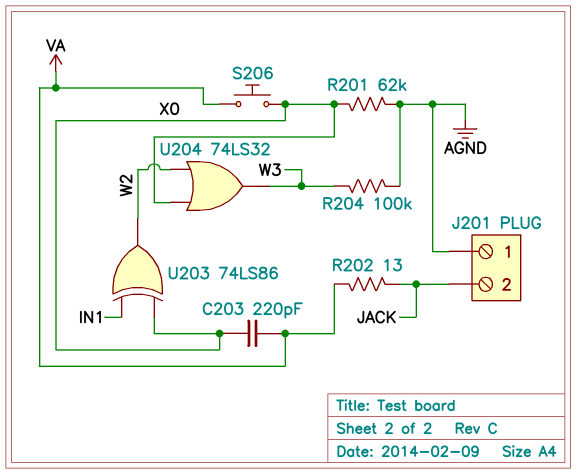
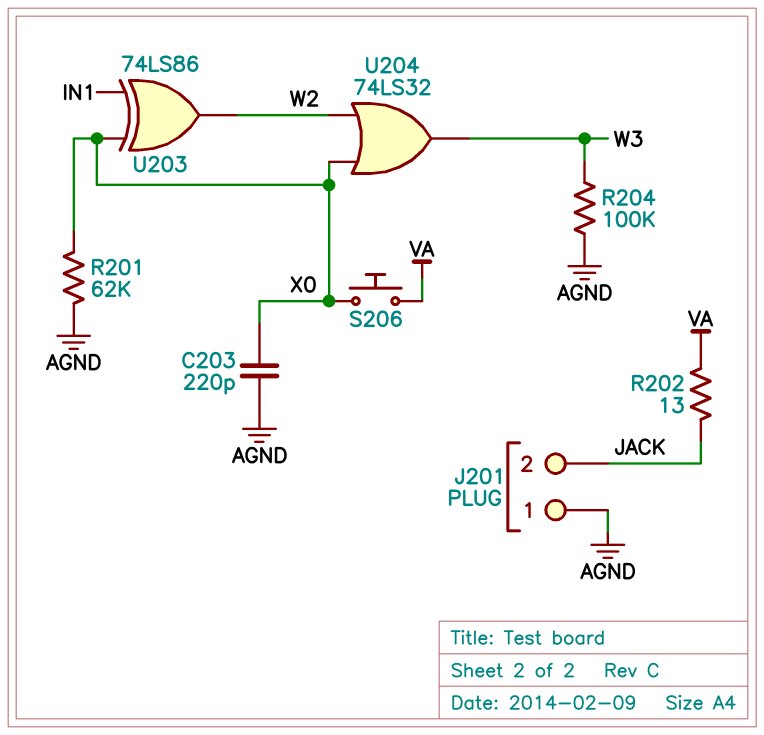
C203: 220pF (VA, X0) -> 220pF (AGND, X0)

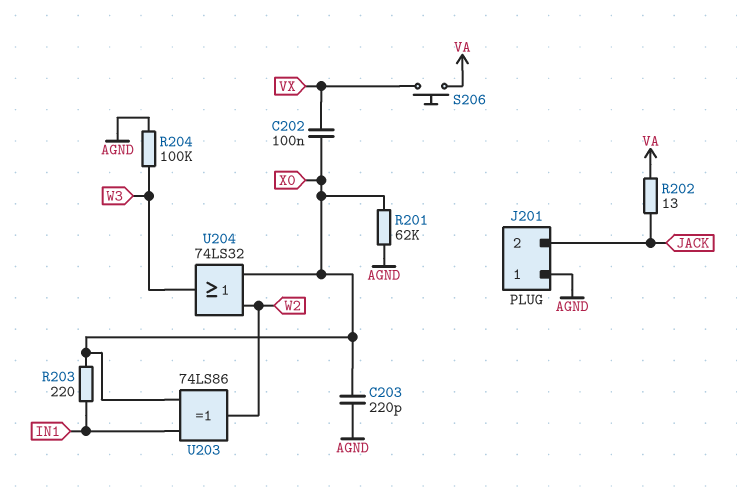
C202: none -> 100nF (VX, X0)
R203: none -> 220 (IN1, X0)
S206: button (VA, X0) -> button (VA, VX)

